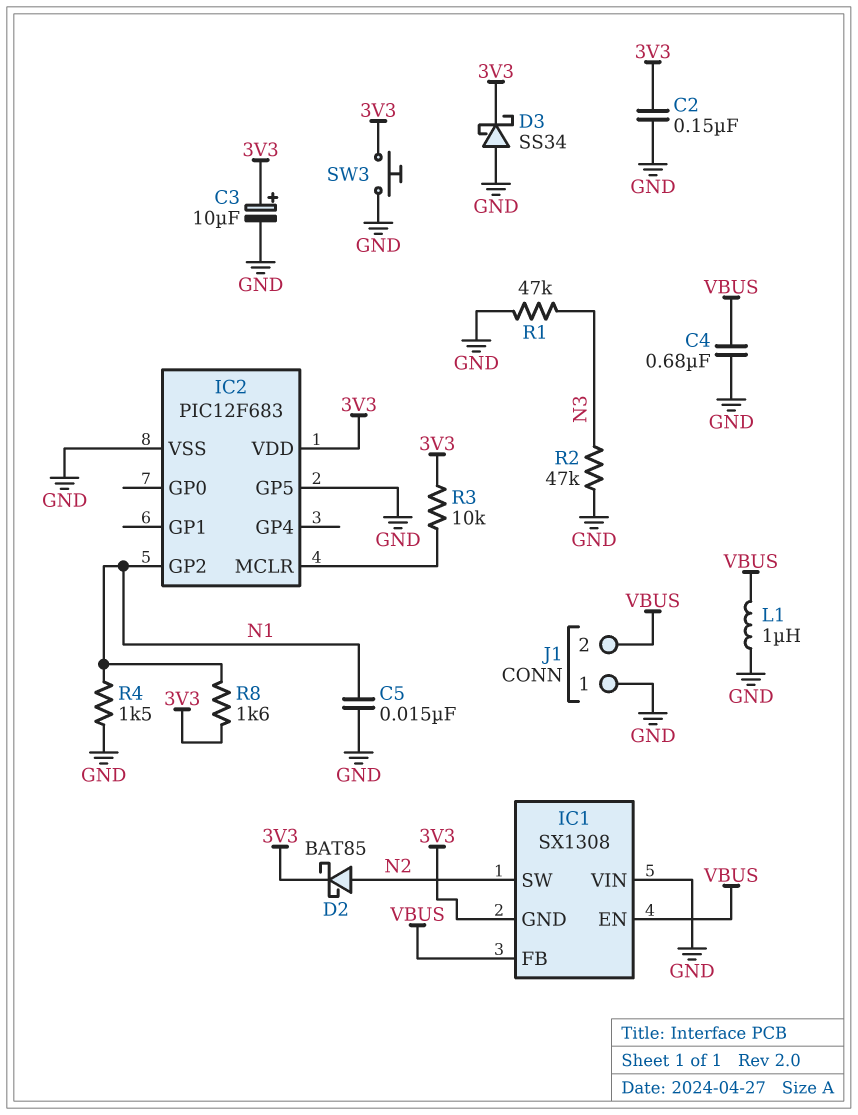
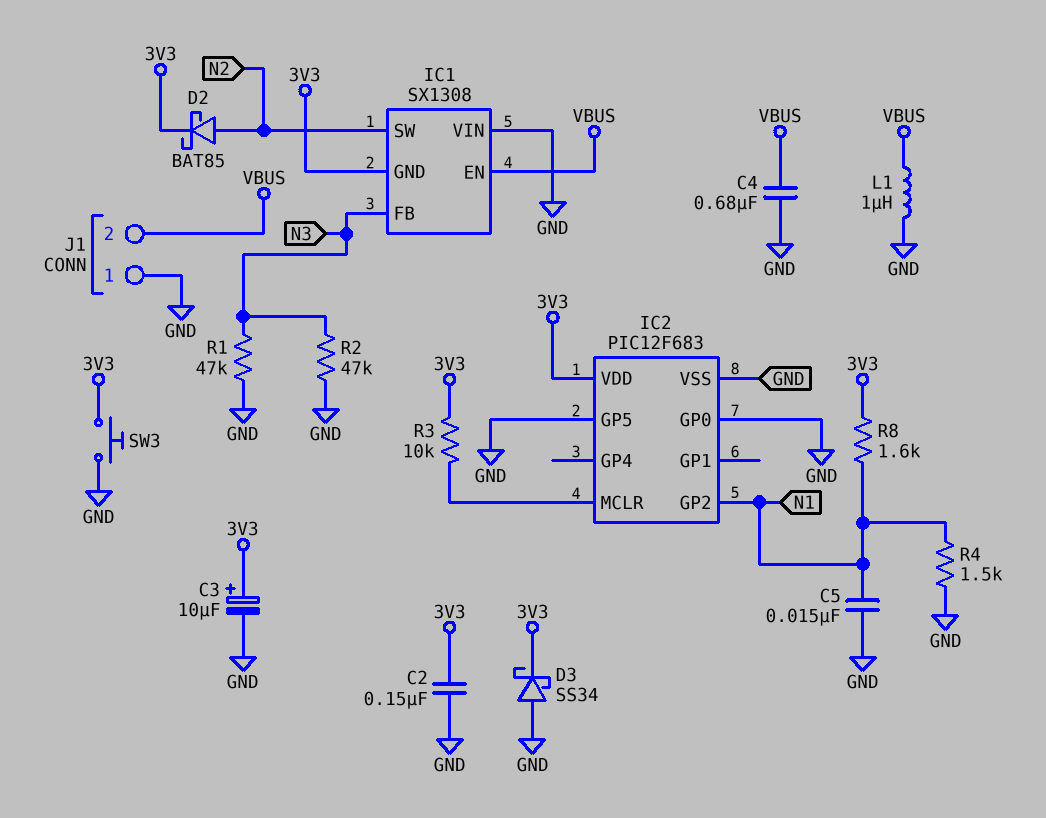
IC1 pin FB: VBUS -> N3
IC2 pin GP0: none -> GND

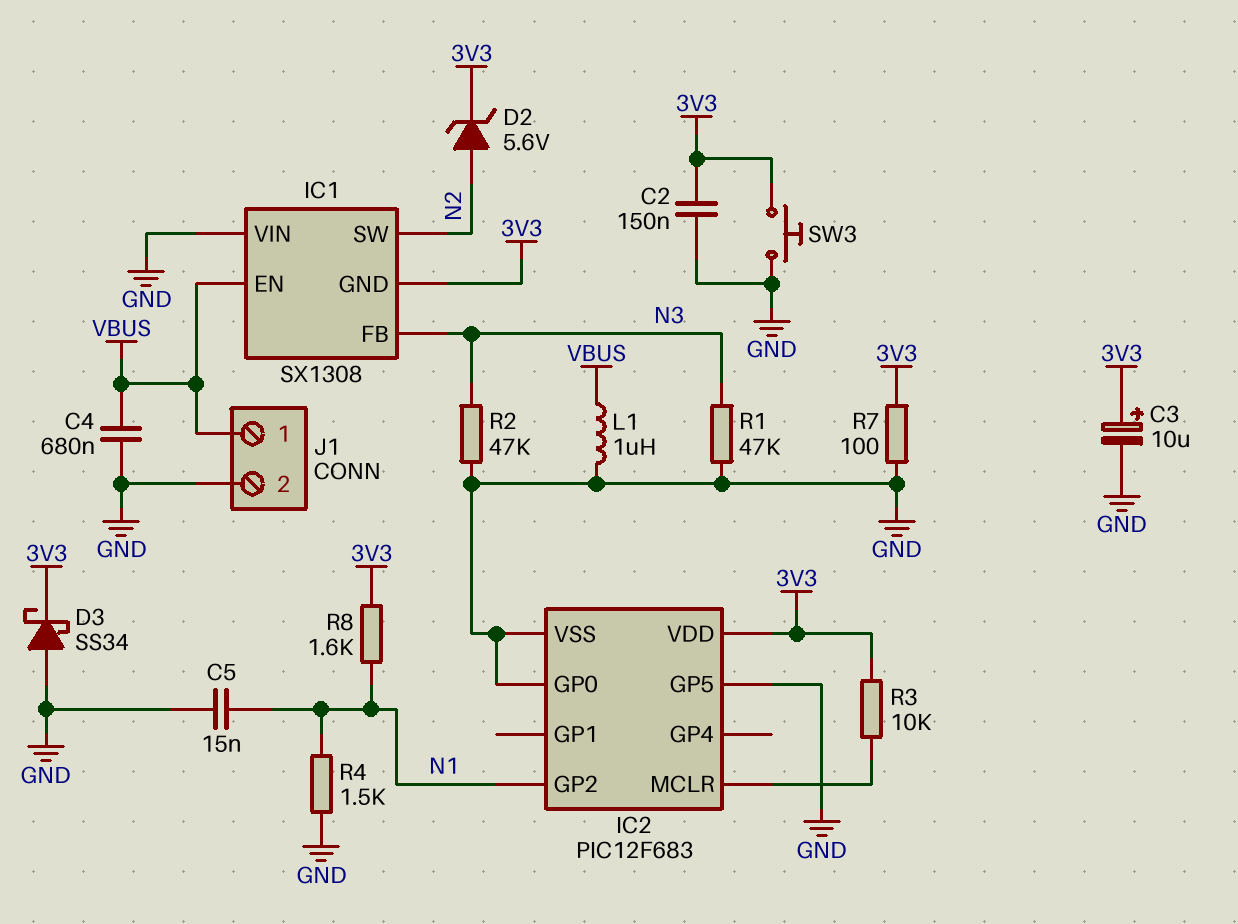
D2: schottky BAT85 (A N2, K 3V3) -> zener 5.6V (A N2, K 3V3)
J1 pin 1: GND -> VBUS
J1 pin 2: VBUS -> GND
R7: none -> 100 (3V3, GND)

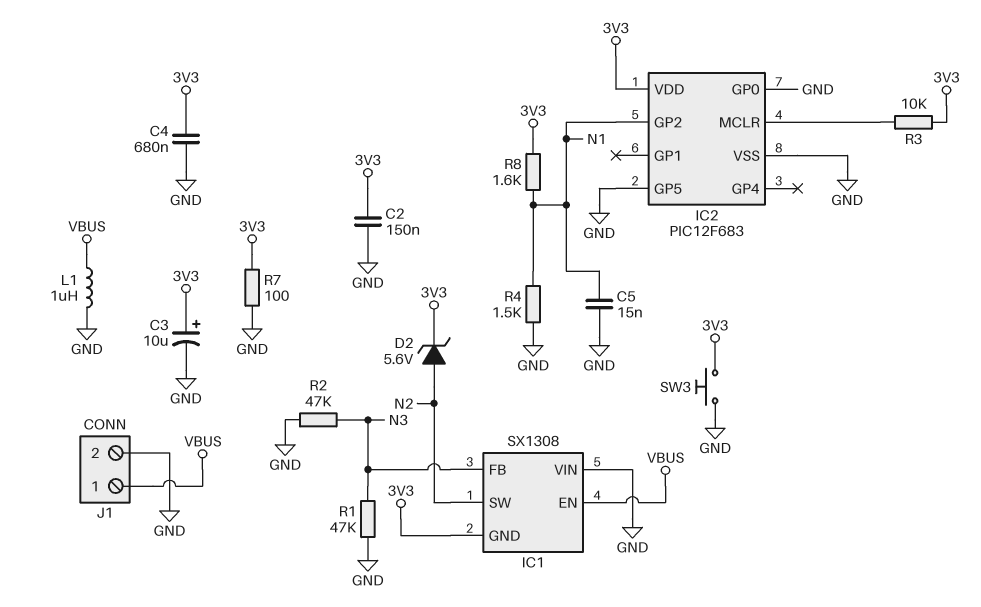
C4: 680nF (GND, VBUS) -> 680nF (3V3, GND)
D3: schottky SS34 (A GND, K 3V3) -> none

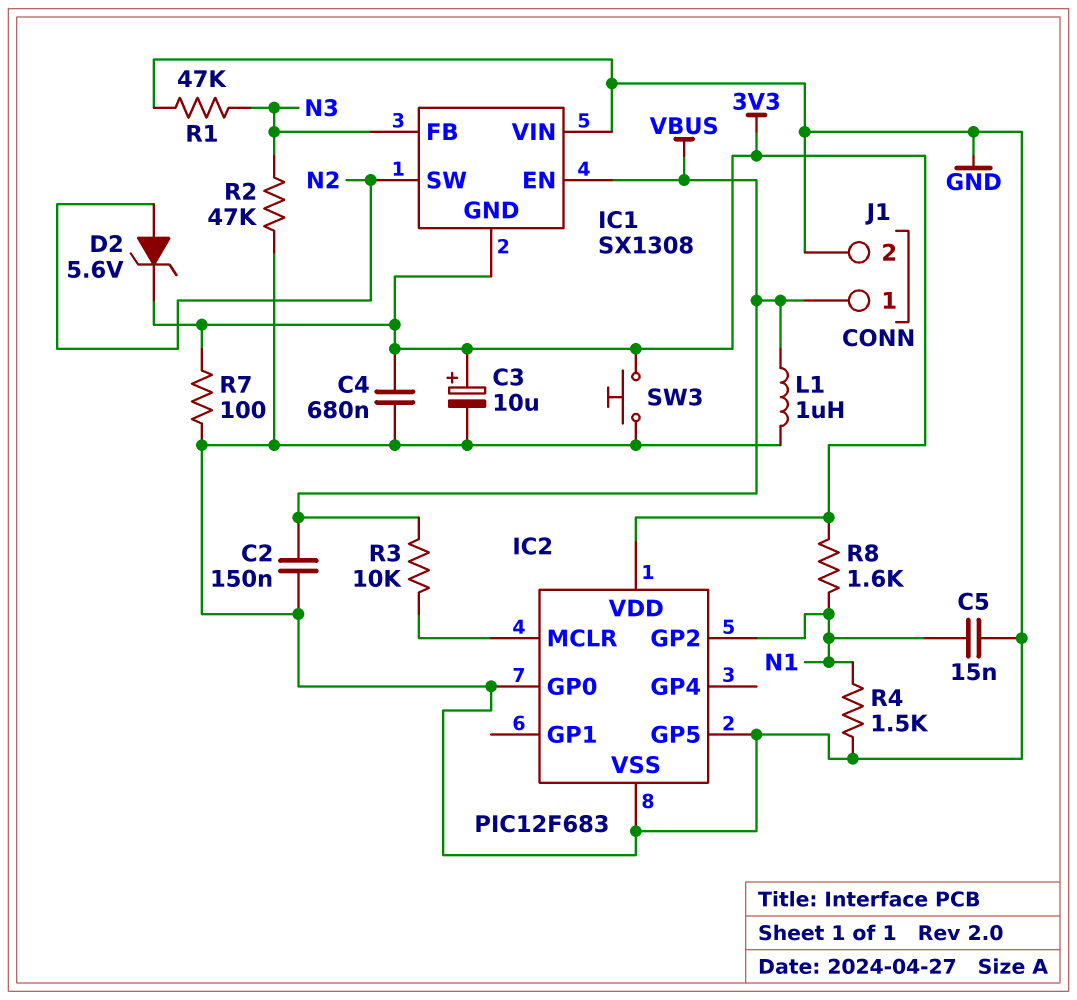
C2: 150nF (3V3, GND) -> 150nF (GND, VBUS)
R3: 10k (3V3, IC2/MCLR) -> 10k (IC2/MCLR, VBUS)

